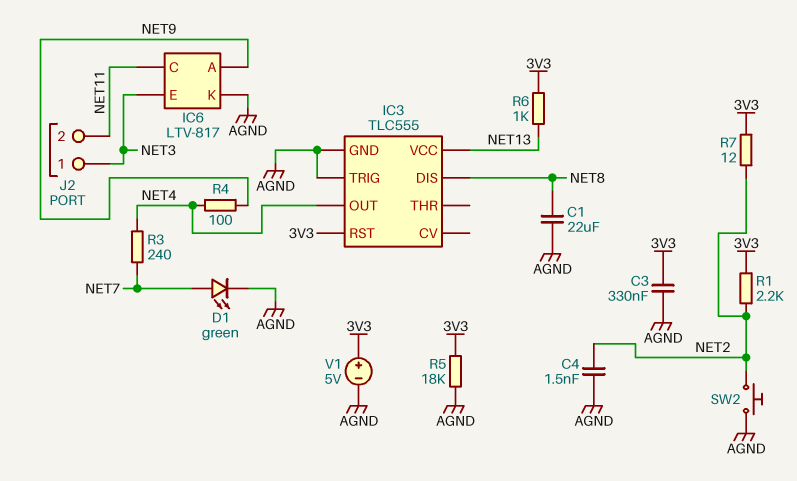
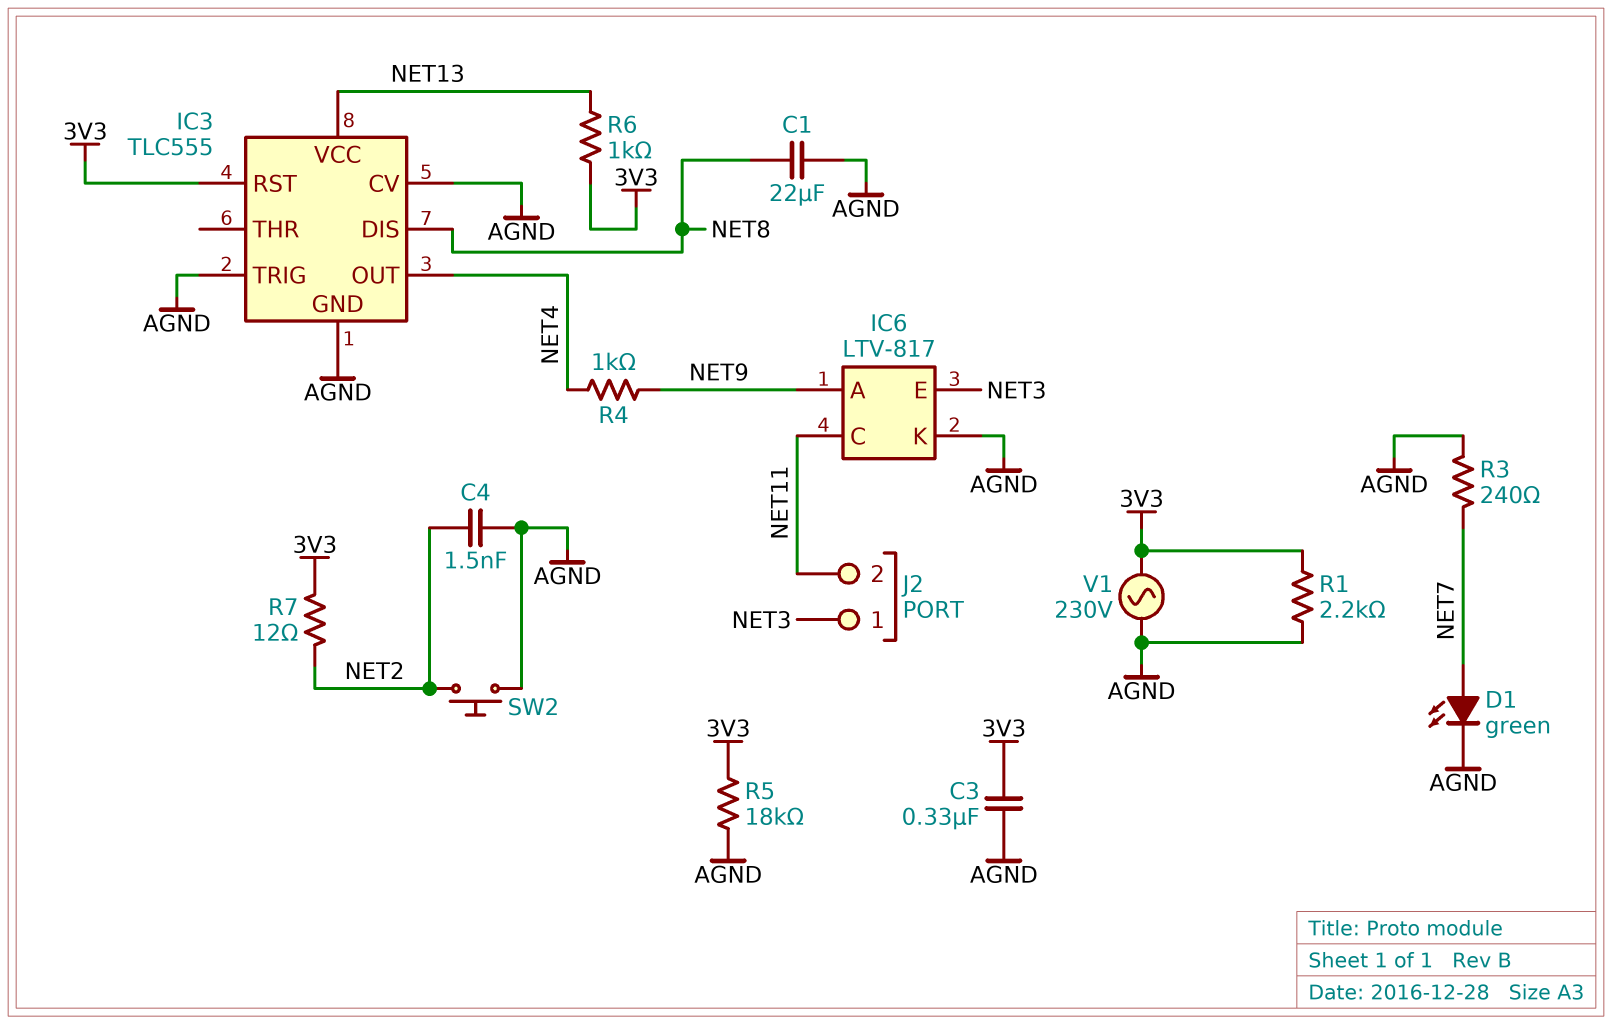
IC3 pin CV: none -> AGND
R1: 2.2k (3V3, NET2) -> 2.2k (3V3, AGND)
R3: 240 (NET4, NET7) -> 240 (AGND, NET7)
R4: 100 (NET4, NET9) -> 1k (NET4, NET9)
V1: 5V (plus 3V3, minus AGND) -> AC 230V (3V3, AGND)

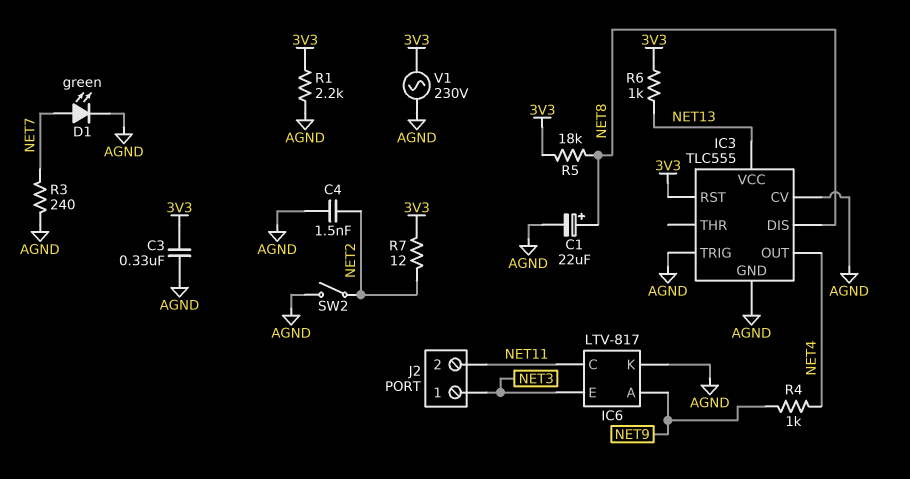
C1: 22uF (AGND, NET8) -> 22uF (plus NET8, minus AGND)
R5: 18k (3V3, AGND) -> 18k (3V3, NET8)
SW2: button (AGND, NET2) -> switch (AGND, NET2)

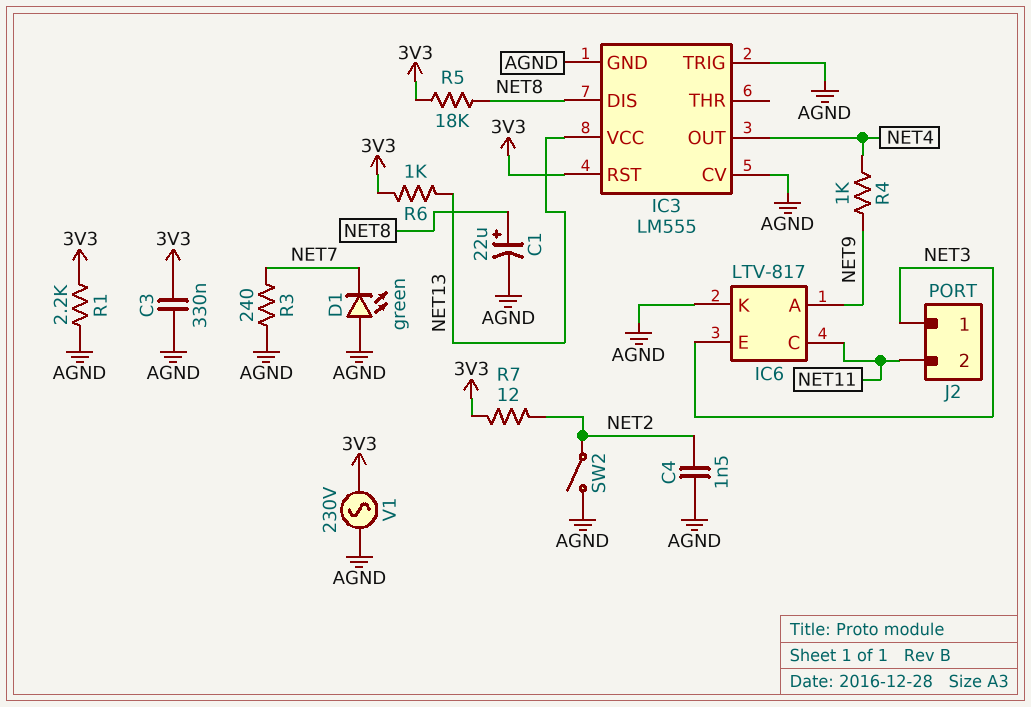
D1: LED green (A NET7, K AGND) -> LED green (A AGND, K NET7)
IC3: TLC555 -> LM555

